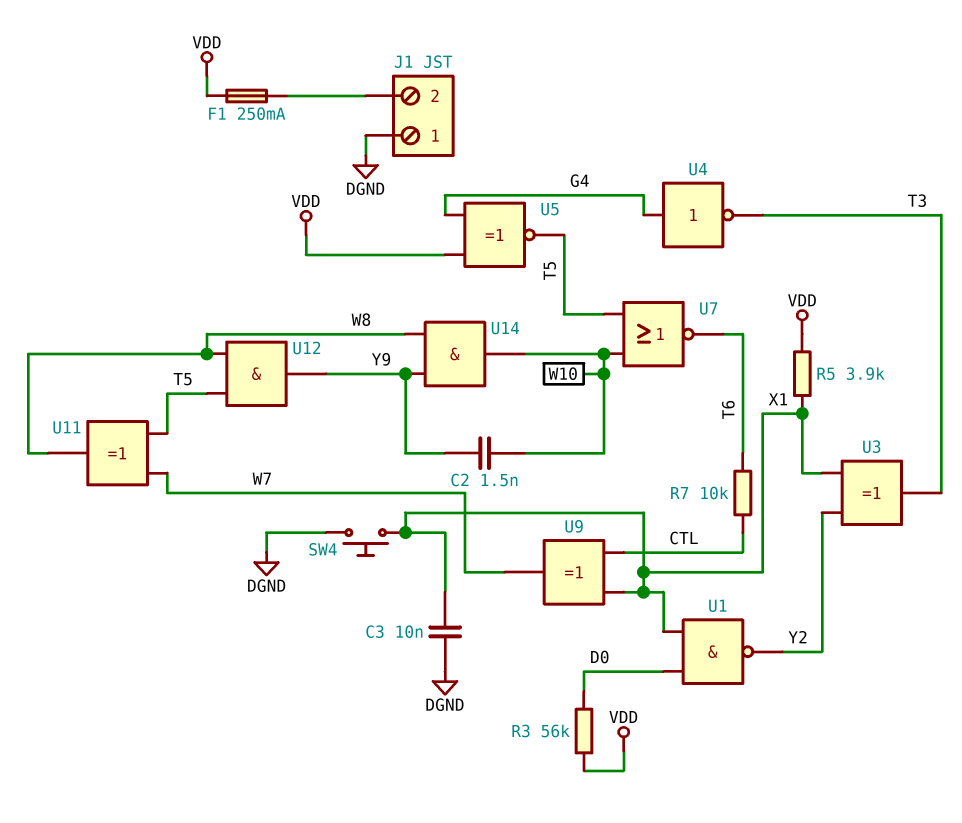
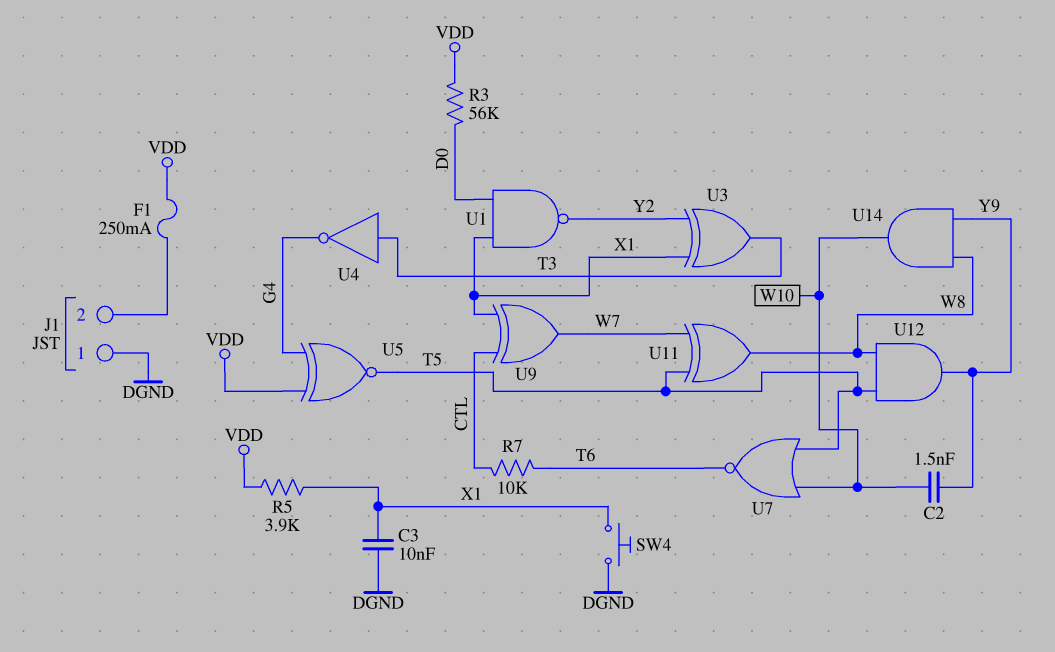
U4: NOT (in G4, out T3) -> NOT (in T3, out G4)

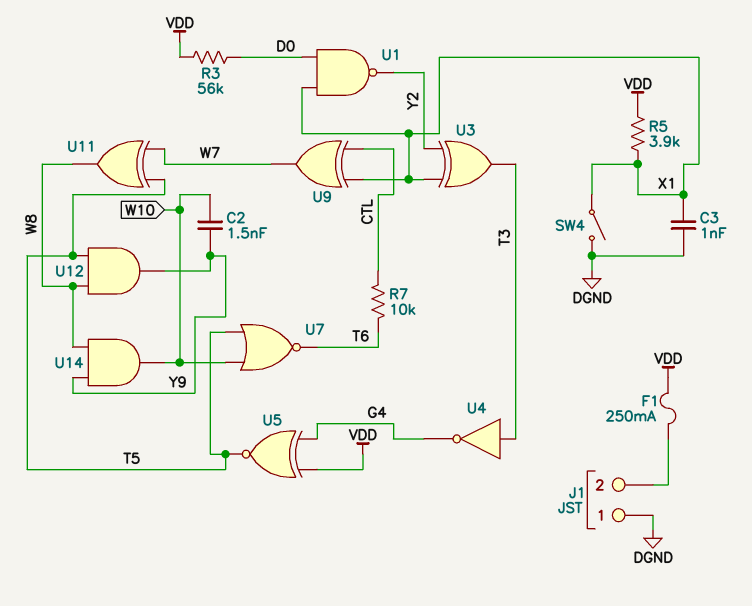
C3: 10nF (DGND, X1) -> 1nF (DGND, X1)
SW4: button (DGND, X1) -> switch (DGND, X1)

